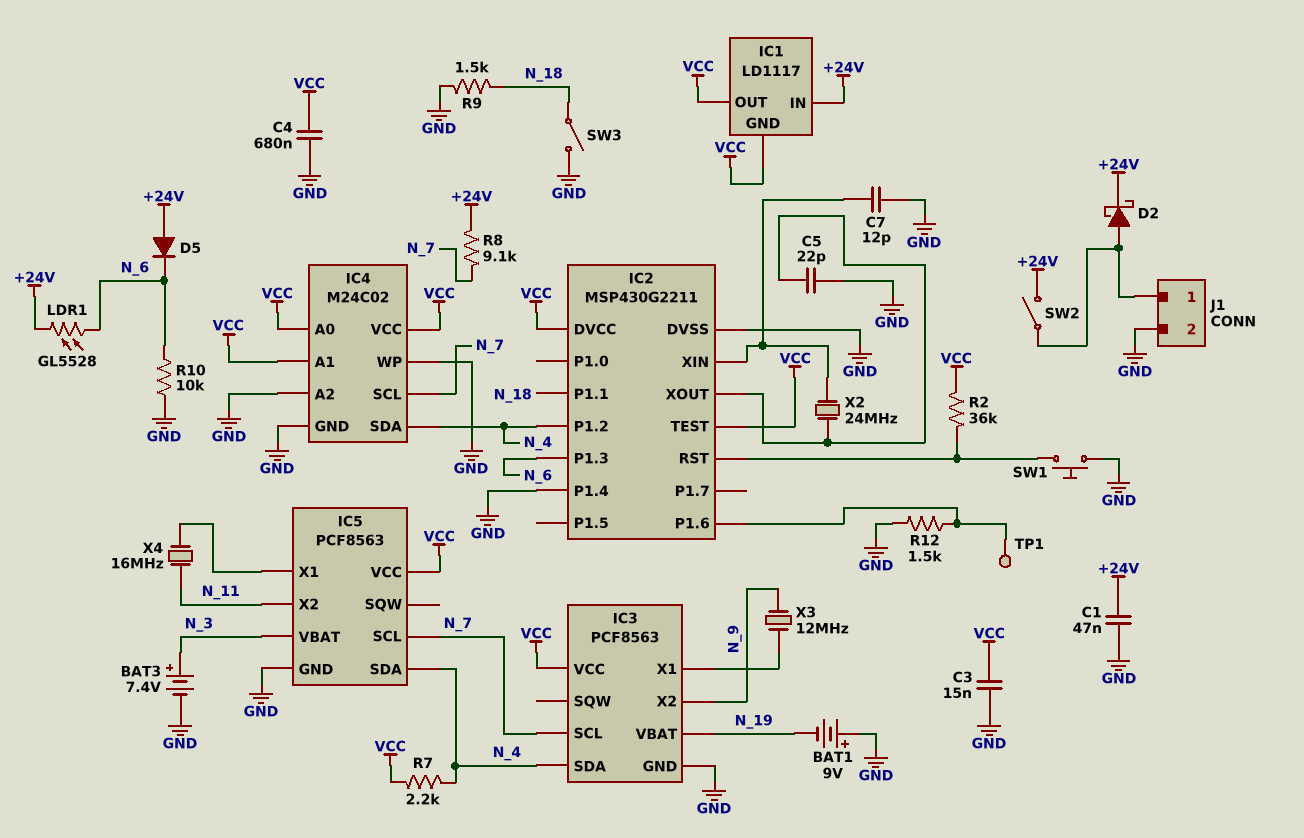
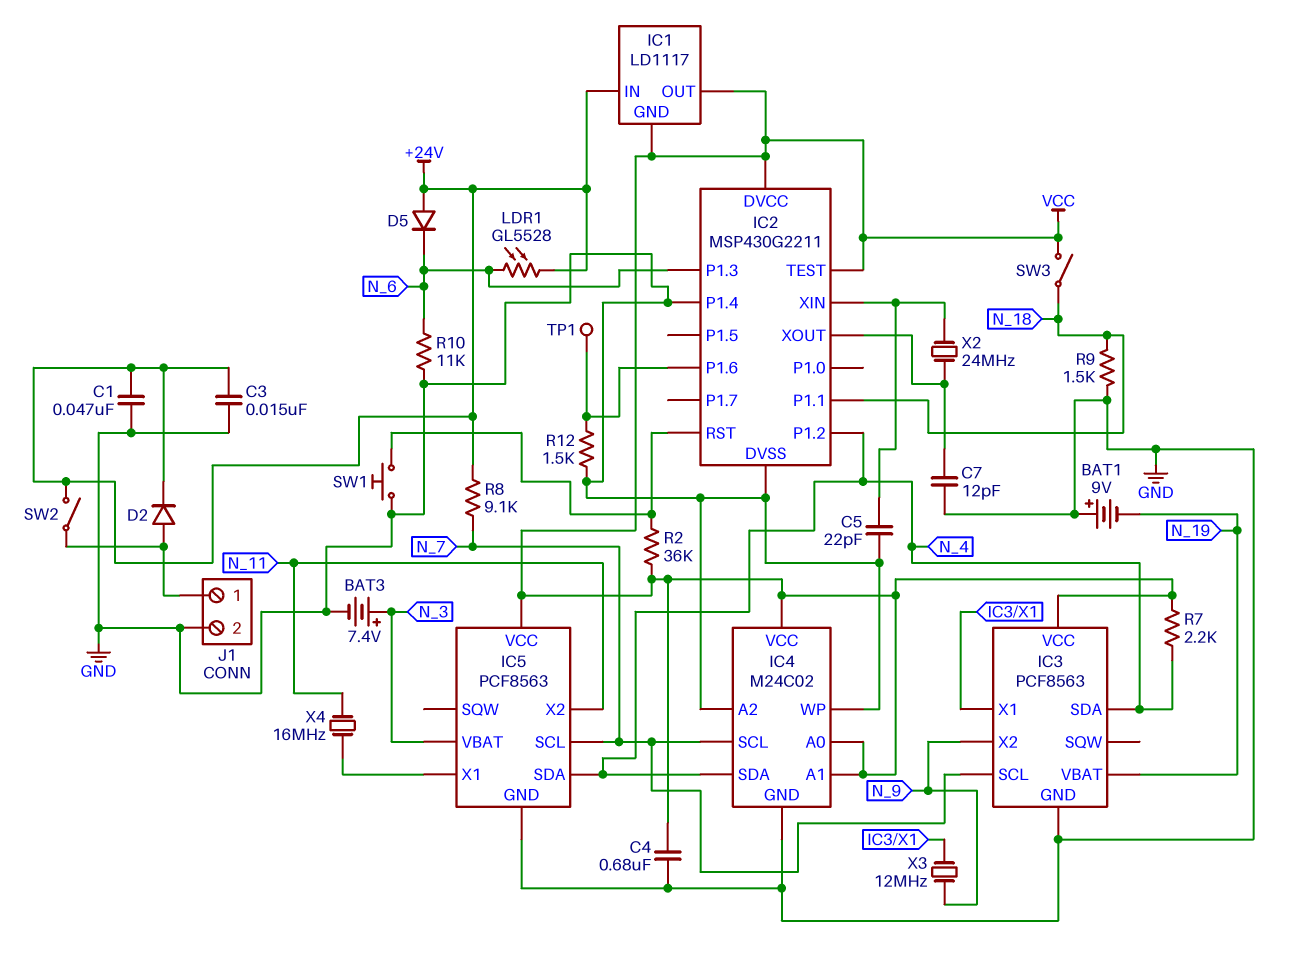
C3: 15nF (GND, VCC) -> 15nF (+24V, GND)
C5: 22pF (GND, IC2/XOUT) -> 22pF (GND, IC2/XIN)
C7: 12pF (GND, IC2/XIN) -> 12pF (GND, IC2/XOUT)
D2: schottky (A J1/1, K +24V) -> diode (A J1/1, K +24V)
R10: 10k (GND, N_6) -> 11k (GND, N_6)
SW3: switch (GND, N_18) -> switch (N_18, VCC)

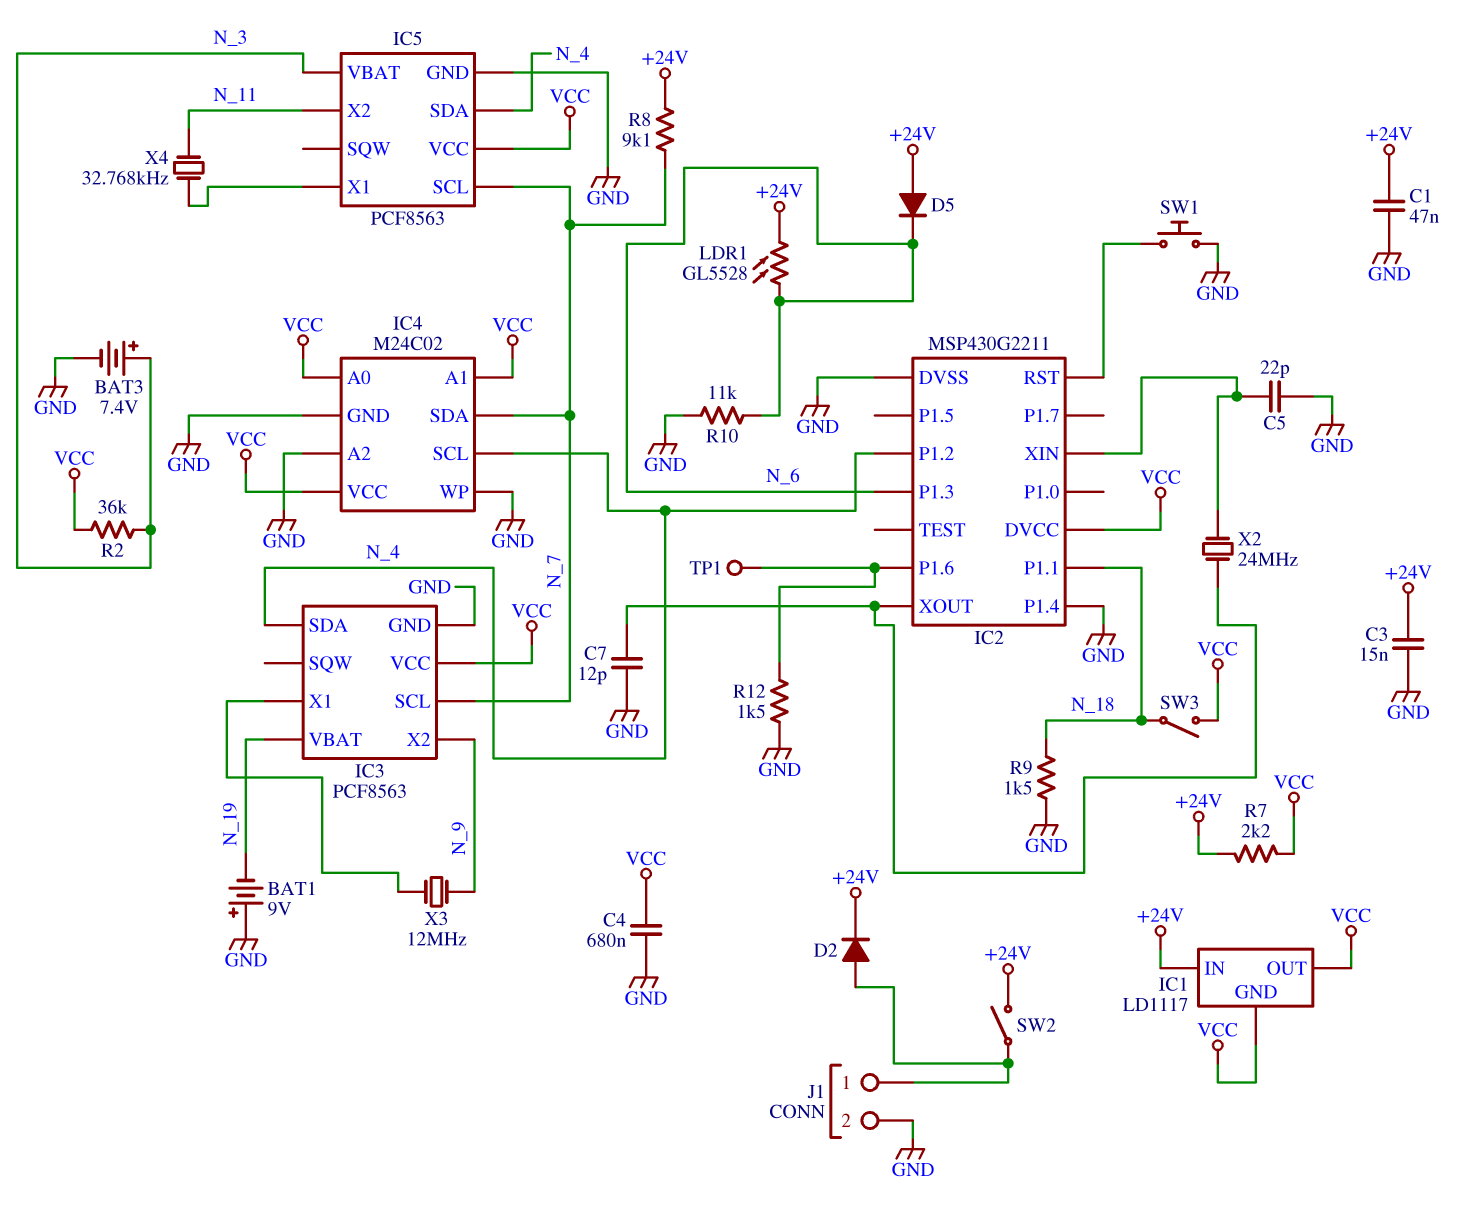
IC2 pin TEST: VCC -> none
IC4 pin SCL: N_7 -> N_4
IC4 pin SDA: N_4 -> N_7
R2: 36k (IC2/RST, VCC) -> 36k (N_3, VCC)
R7: 2.2k (N_4, VCC) -> 2.2k (+24V, VCC)
X4: 16MHz (IC5/X1, N_11) -> 32.768kHz (IC5/X1, N_11)

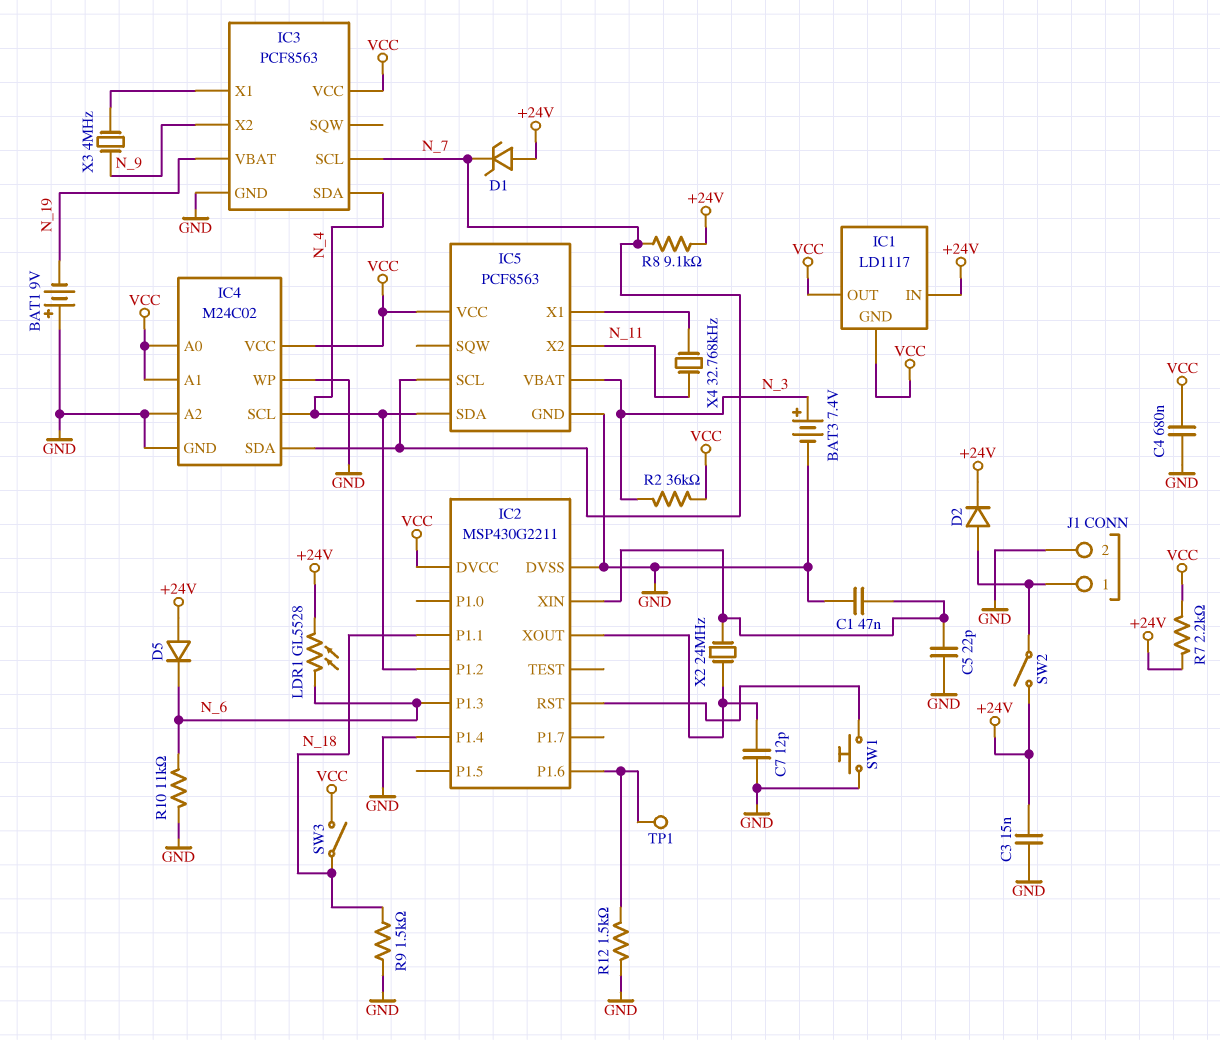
C1: 47nF (+24V, GND) -> 47nF (GND, IC2/XIN)
D1: none -> zener (A +24V, K N_7)
X3: 12MHz (IC3/X1, N_9) -> 4MHz (IC3/X1, N_9)

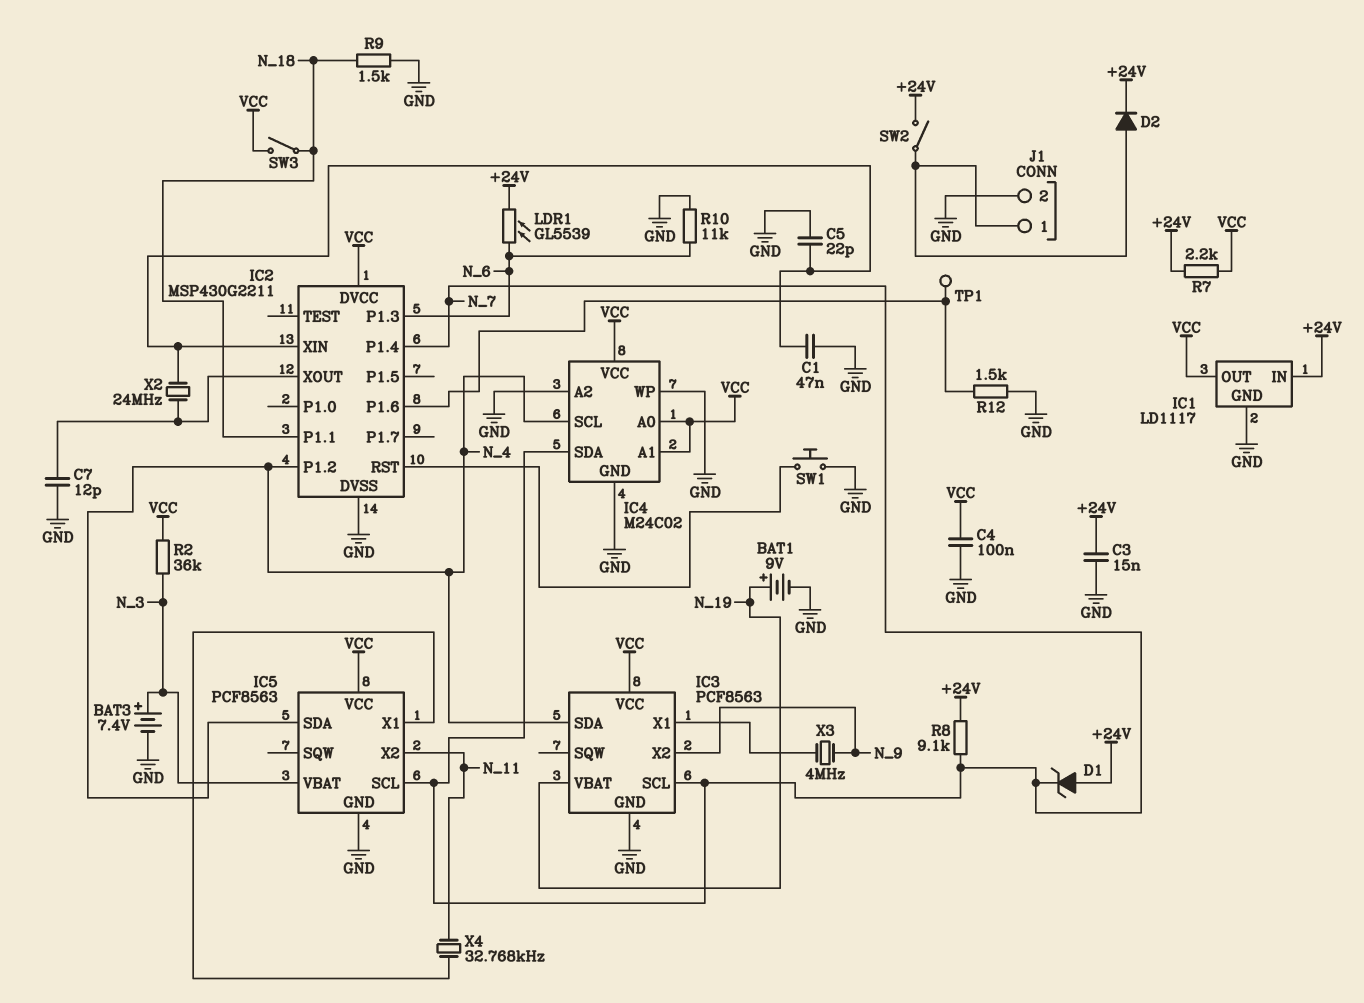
BAT1: 9V (plus GND, minus N_19) -> 9V (plus N_19, minus GND)
C4: 680nF (GND, VCC) -> 100nF (GND, VCC)
D5: diode (A +24V, K N_6) -> none
IC1 pin GND: VCC -> GND
IC2 pin P1.4: GND -> N_7
LDR1: GL5528 (+24V, N_6) -> GL5539 (+24V, N_6)

